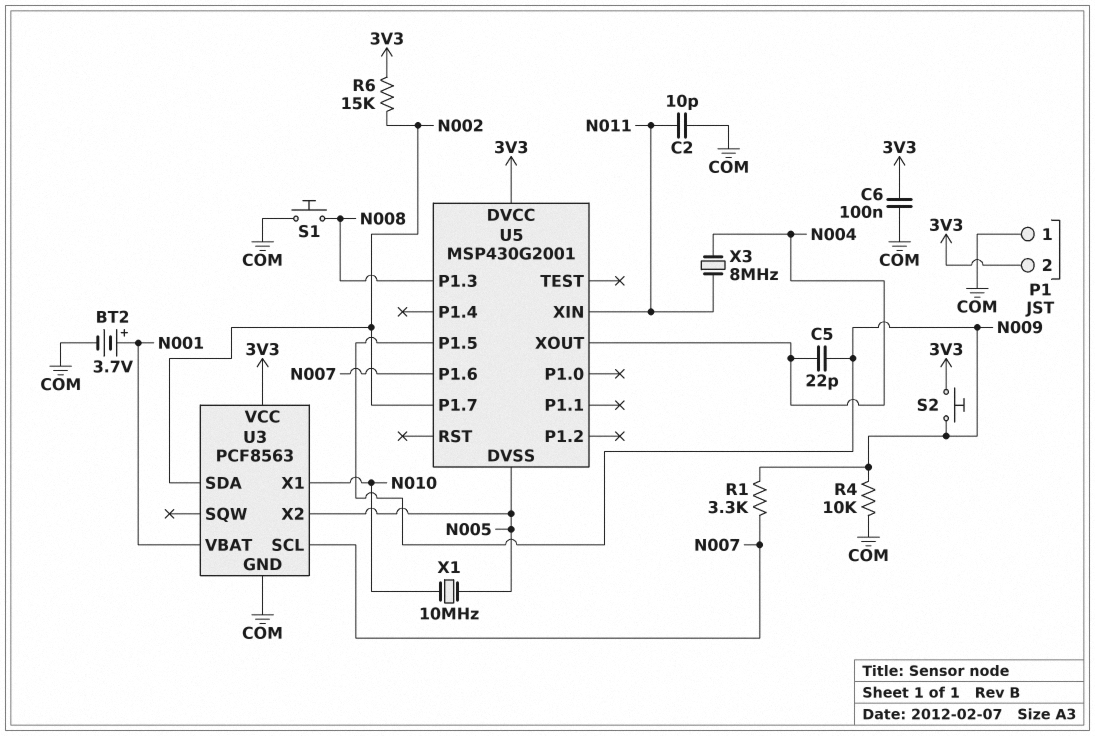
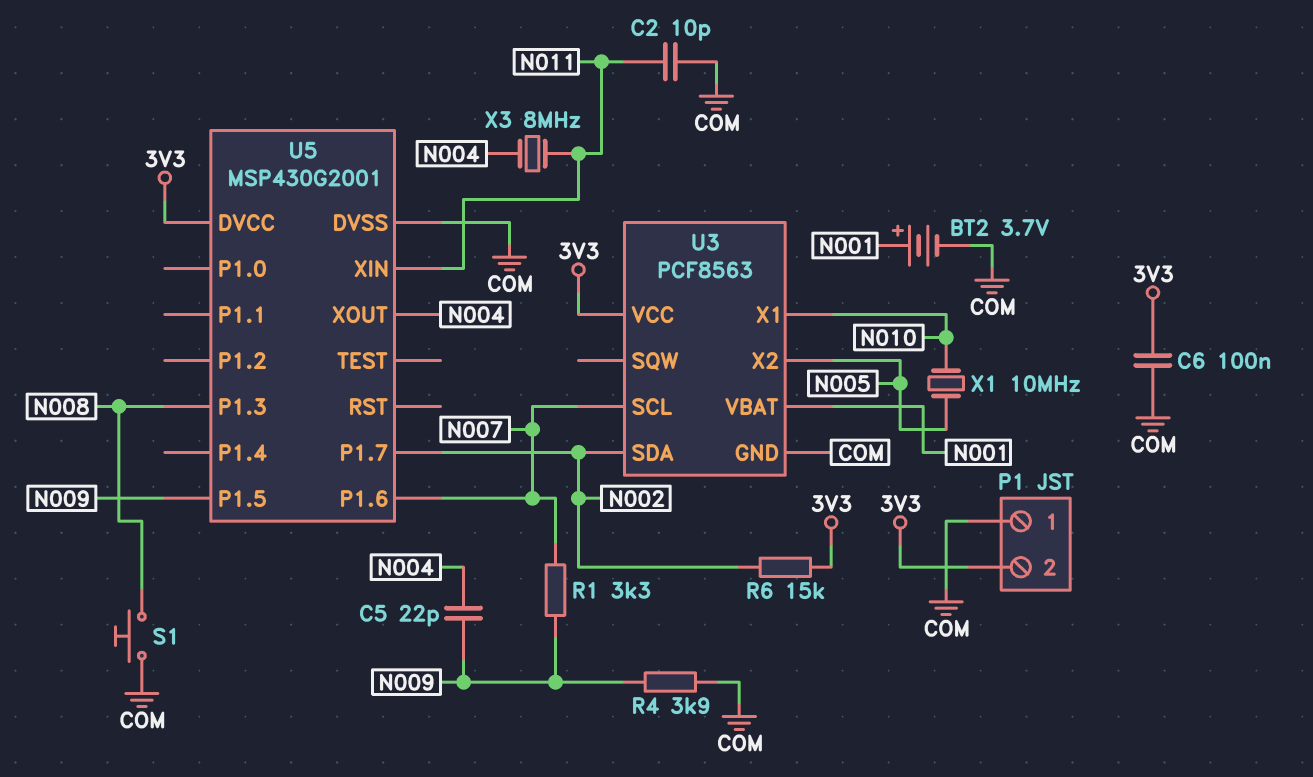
R4: 10k (COM, N009) -> 3.9k (COM, N009)
S2: button (3V3, N009) -> none
U5 pin DVSS: N005 -> COM

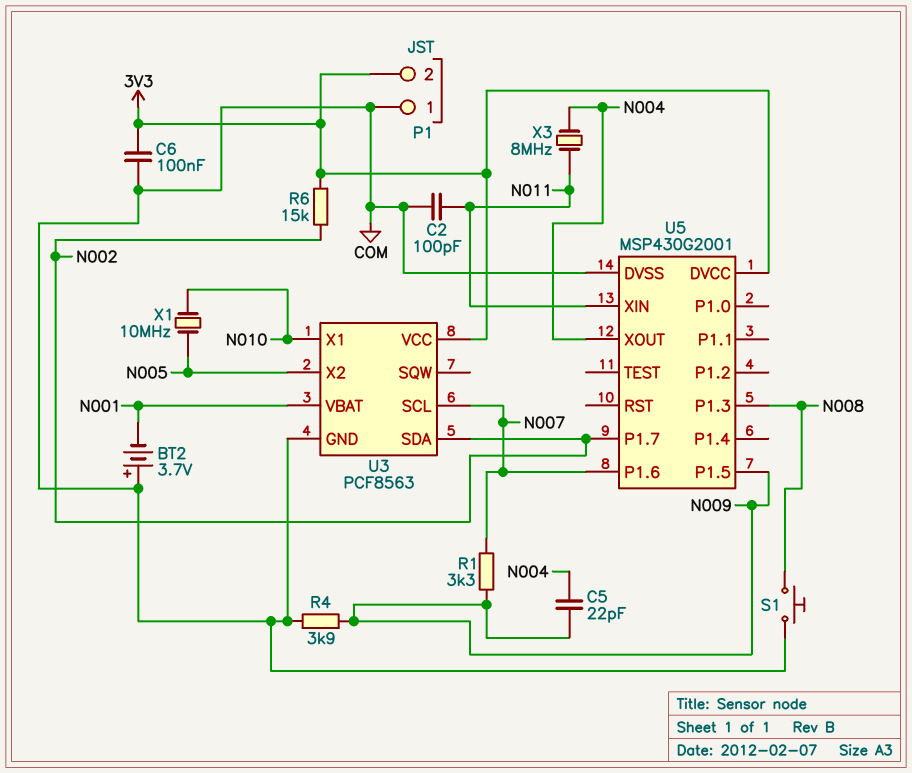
BT2: 3.7V (plus N001, minus COM) -> 3.7V (plus COM, minus N001)
C2: 10pF (COM, N011) -> 100pF (COM, N011)

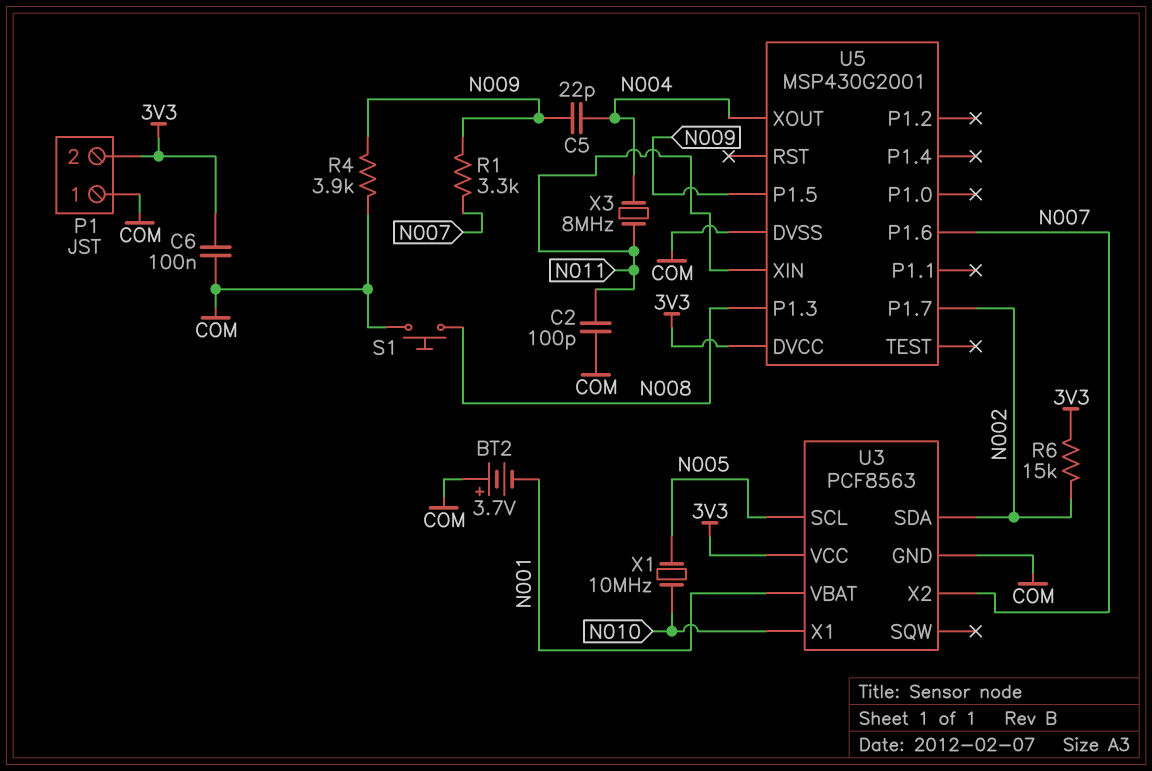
U3 pin SCL: N007 -> N005
U3 pin X2: N005 -> N007

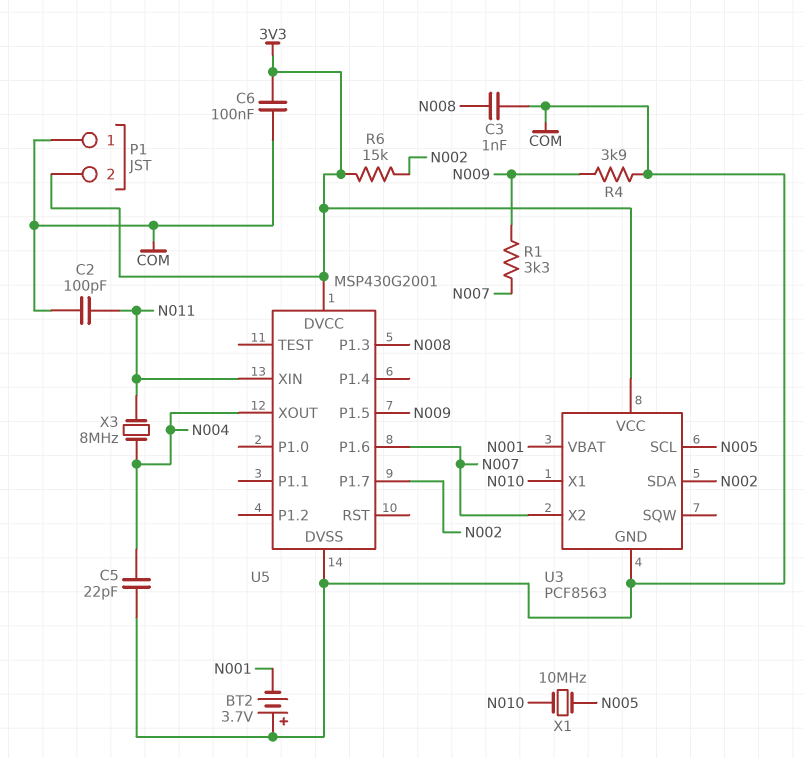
C3: none -> 1nF (COM, N008)
C5: 22pF (N004, N009) -> 22pF (COM, N004)
S1: button (COM, N008) -> none

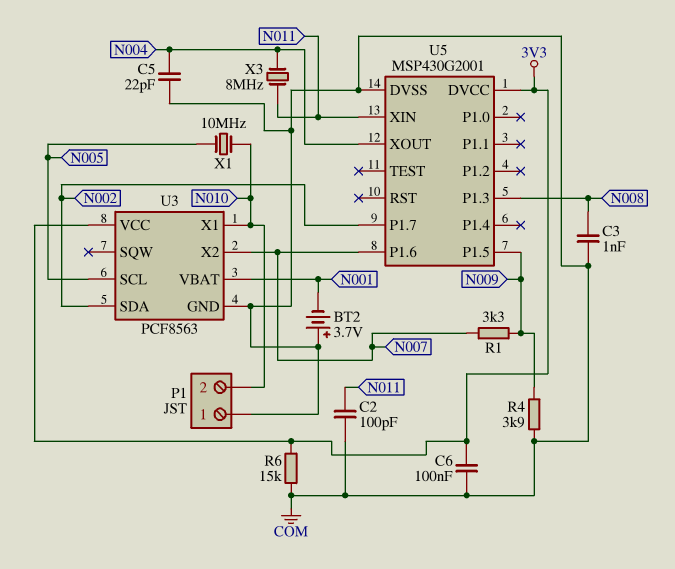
P1 pin 2: 3V3 -> N010
R6: 15k (3V3, N002) -> 15k (3V3, COM)

